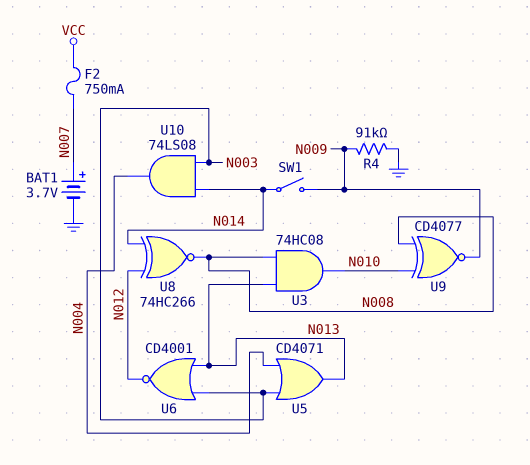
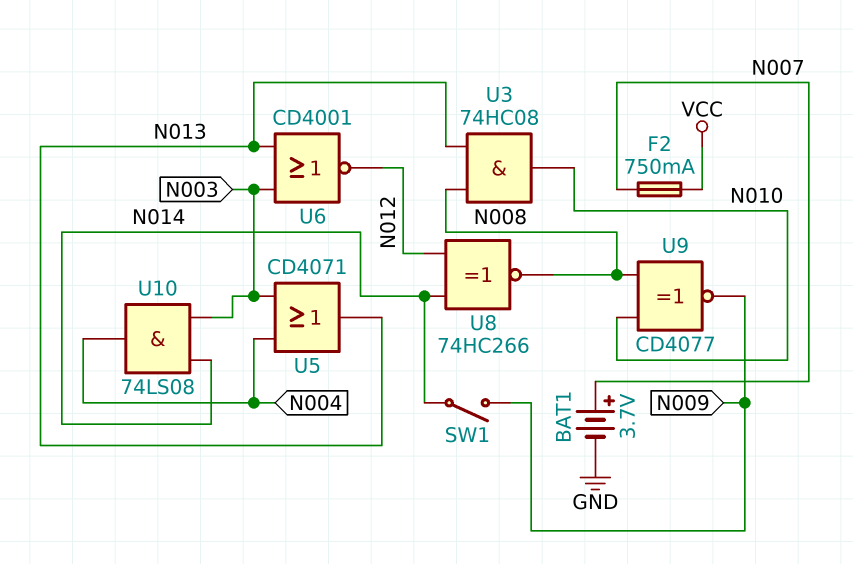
R4: 91k (GND, N009) -> none

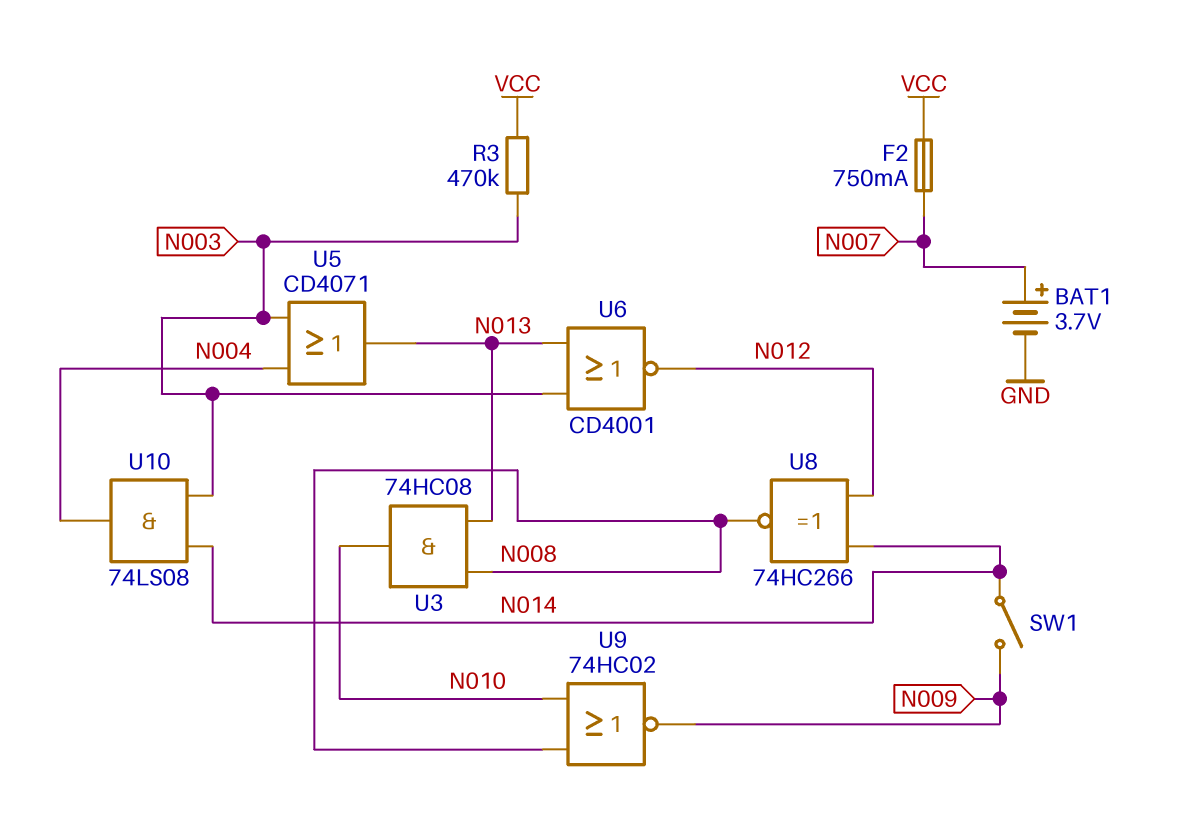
R3: none -> 470k (N003, VCC)
U9: XNOR CD4077 (in N008, in N010, out N009) -> NOR 74HC02 (in N008, in N010, out N009)

